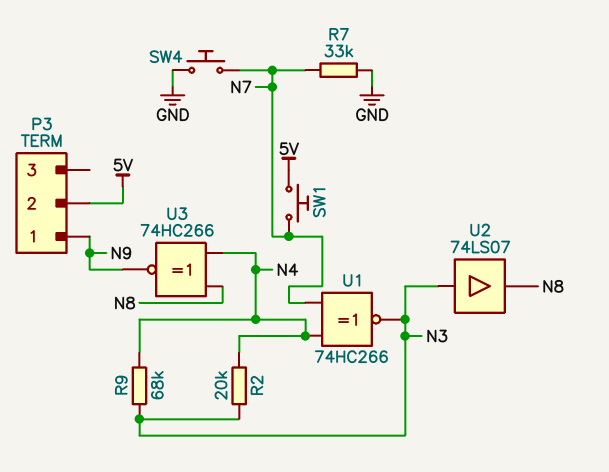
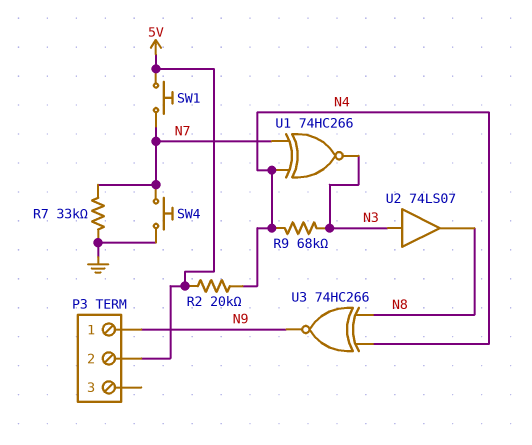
R2: 20k (N3, N4) -> 20k (5V, N4)

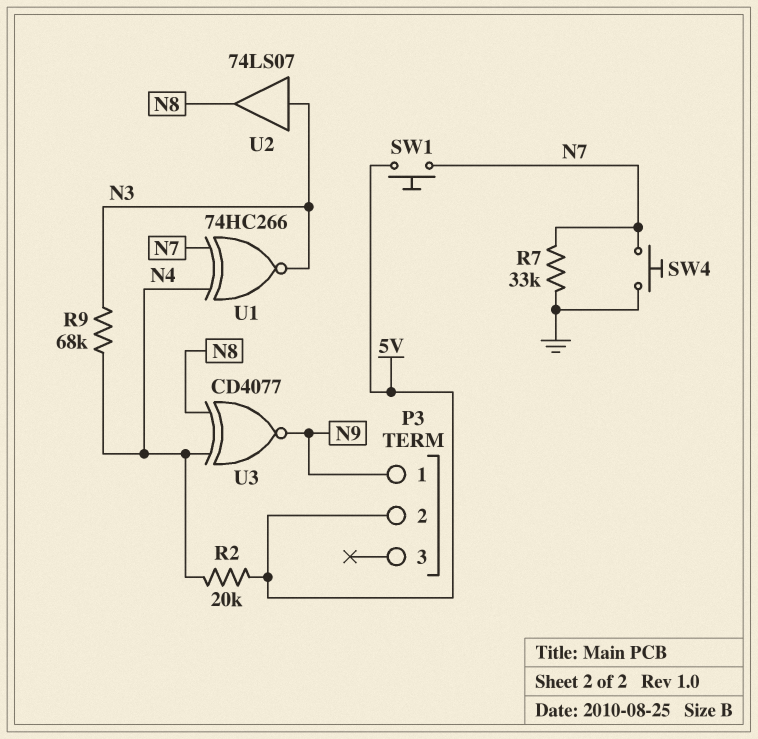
U3: XNOR 74HC266 (in N4, in N8, out N9) -> XNOR CD4077 (in N4, in N8, out N9)

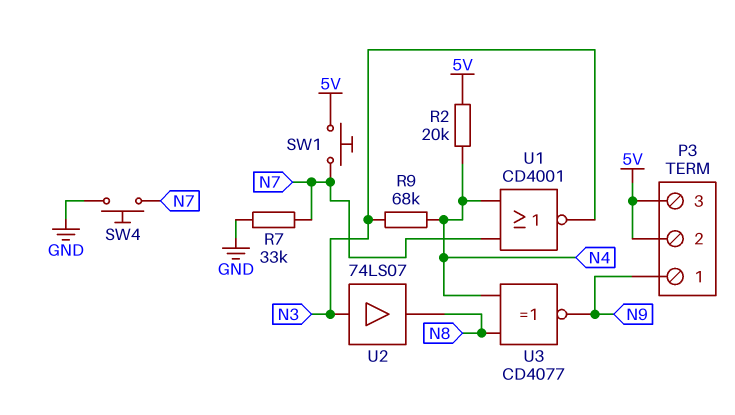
P3 pin 3: none -> 5V
U1: XNOR 74HC266 (in N4, in N7, out N3) -> NOR CD4001 (in N4, in N7, out N3)

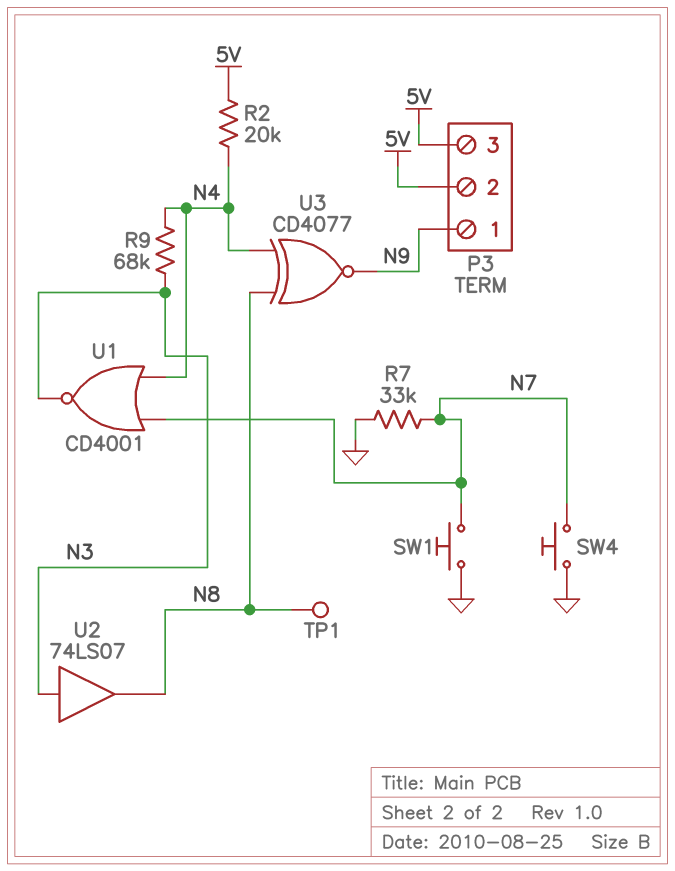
SW1: button (5V, N7) -> button (GND, N7)
TP1: none -> test point (N8)

